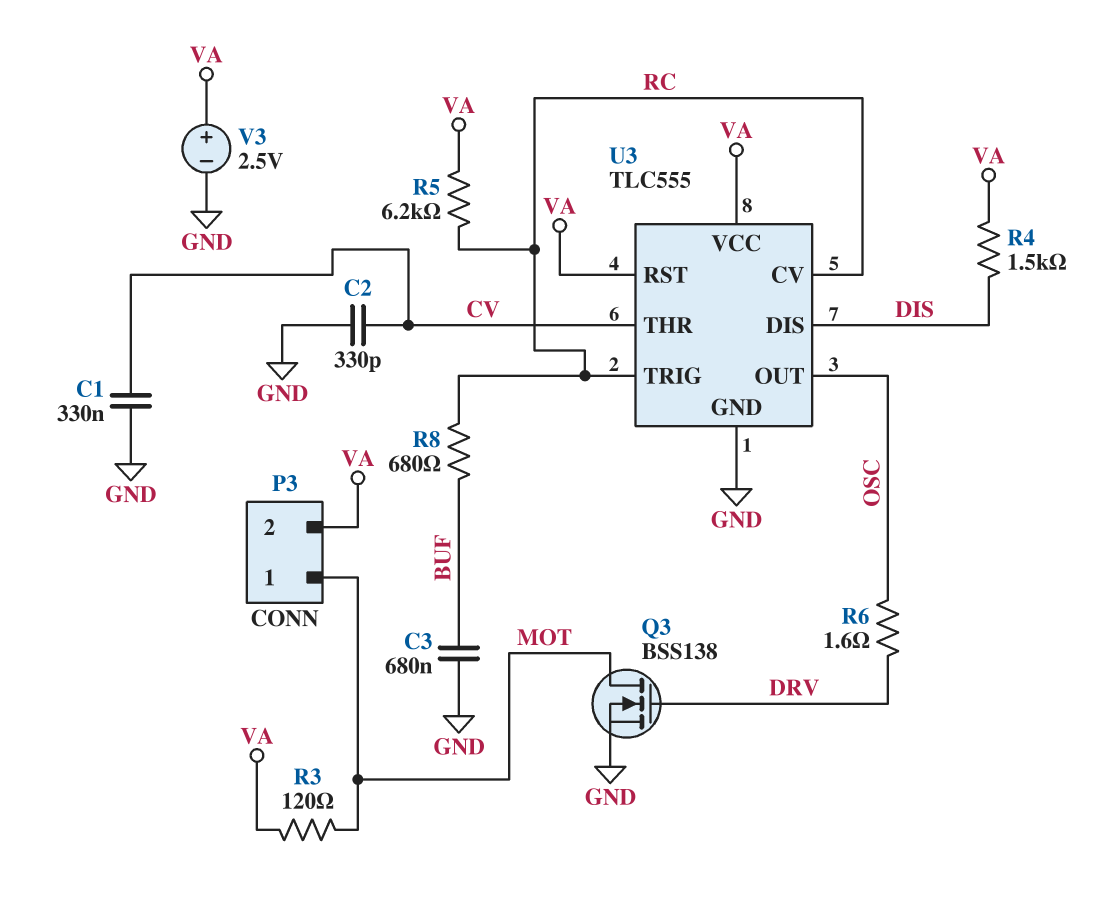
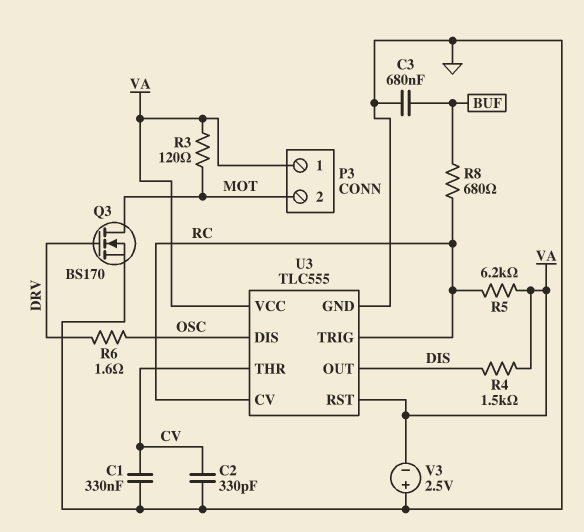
P3 pin 1: MOT -> VA
P3 pin 2: VA -> MOT
Q3: NMOS BSS138 (G DRV, D MOT, S GND) -> NMOS BS170 (G DRV, D MOT, S GND)
U3 pin DIS: DIS -> OSC
U3 pin OUT: OSC -> DIS
V3: 2.5V (plus VA, minus GND) -> 2.5V (plus GND, minus VA)

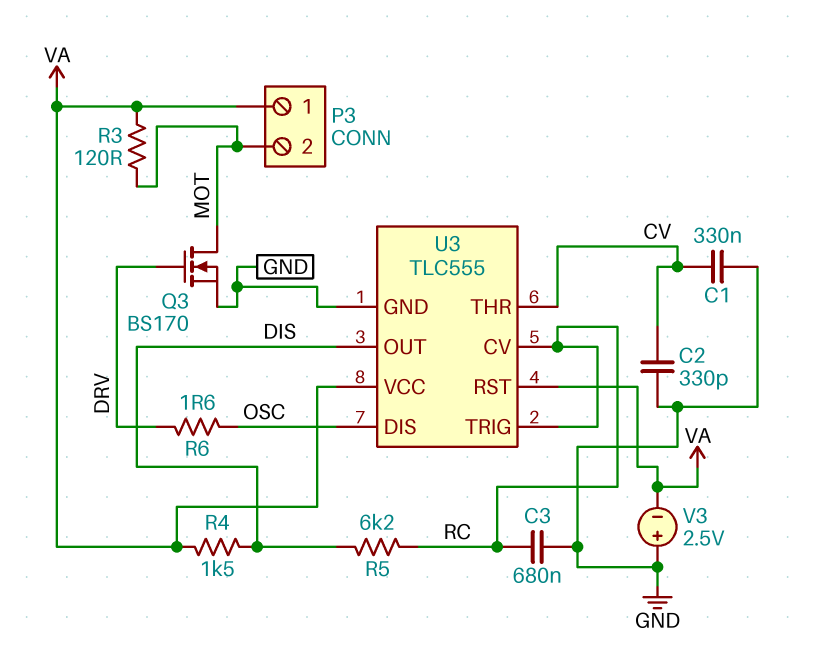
C3: 680nF (BUF, GND) -> 680nF (GND, RC)
R5: 6.2k (RC, VA) -> 6.2k (DIS, RC)
R8: 680 (BUF, RC) -> none

